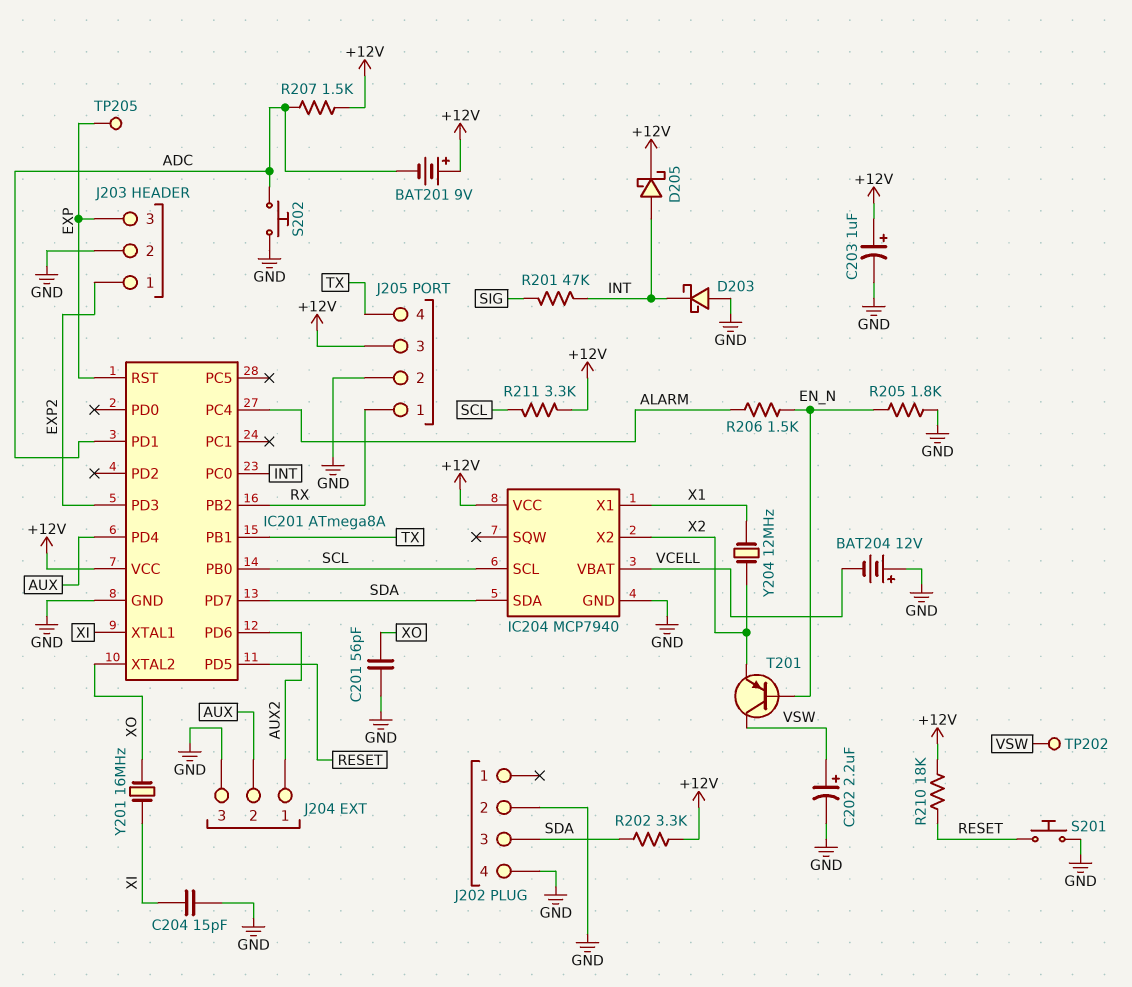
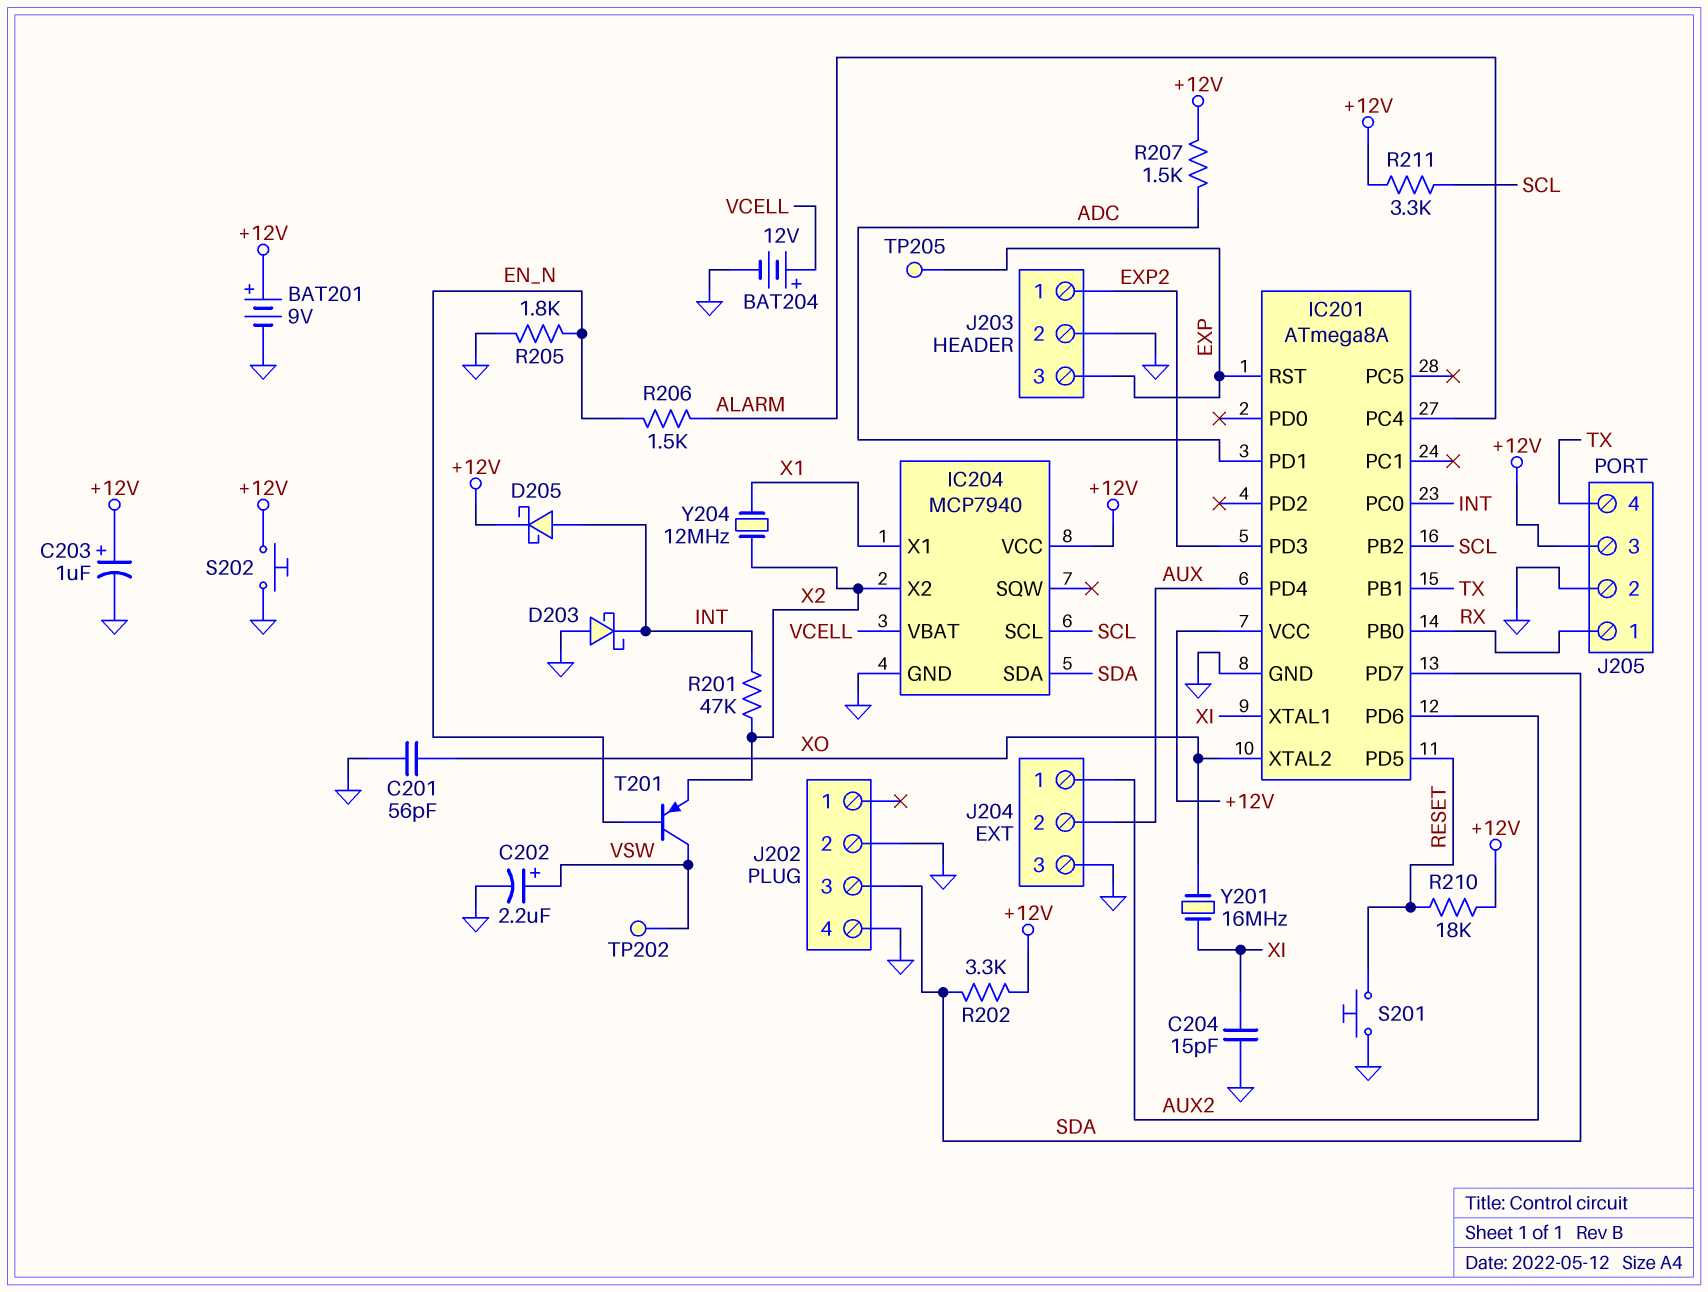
BAT201: 9V (plus +12V, minus ADC) -> 9V (plus +12V, minus GND)
BAT204: 12V (plus GND, minus VCELL) -> 12V (plus VCELL, minus GND)
IC201 pin PB0: SCL -> RX
IC201 pin PB2: RX -> SCL
R201: 47k (INT, SIG) -> 47k (INT, X2)
S202: button (ADC, GND) -> button (+12V, GND)

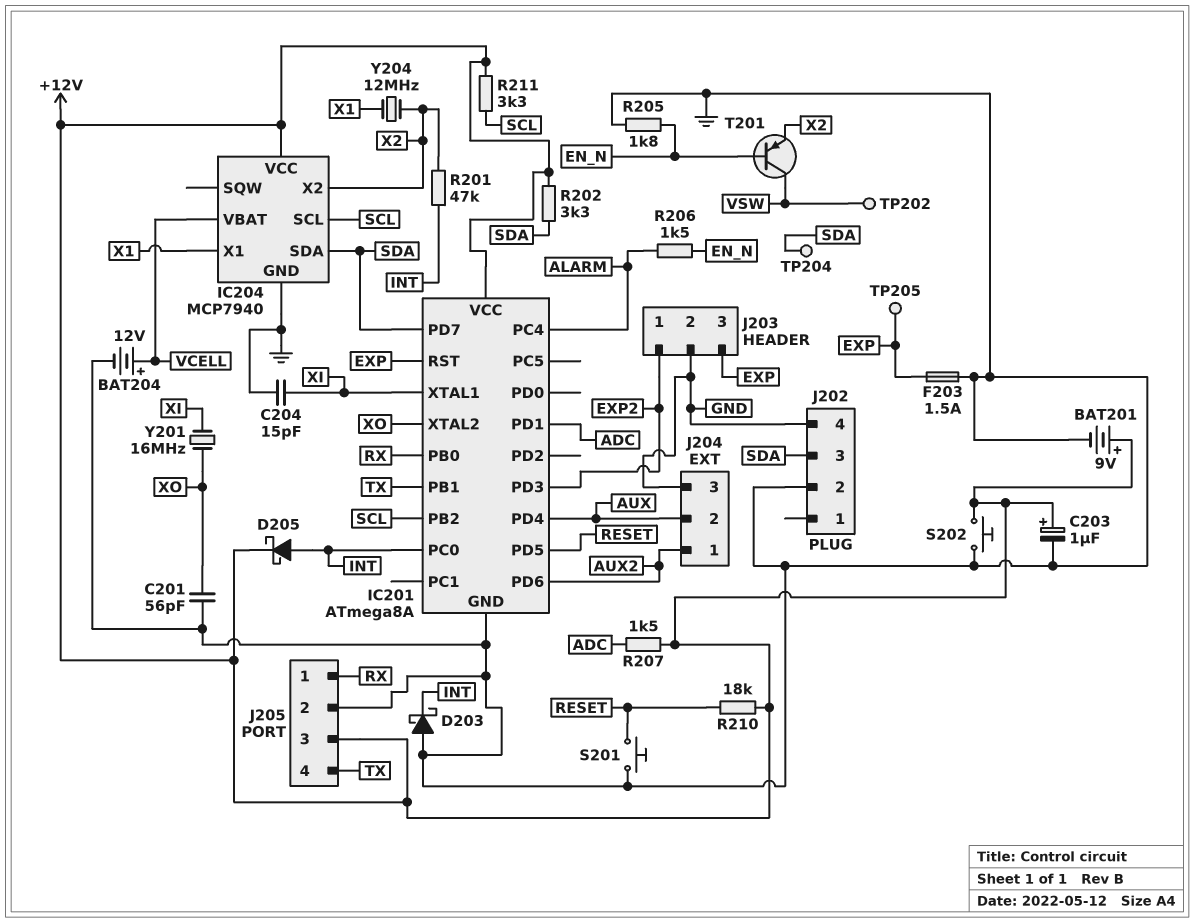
C202: 2.2uF (plus VSW, minus GND) -> none
F203: none -> 1.5A (EXP, GND)
TP204: none -> test point (SDA)

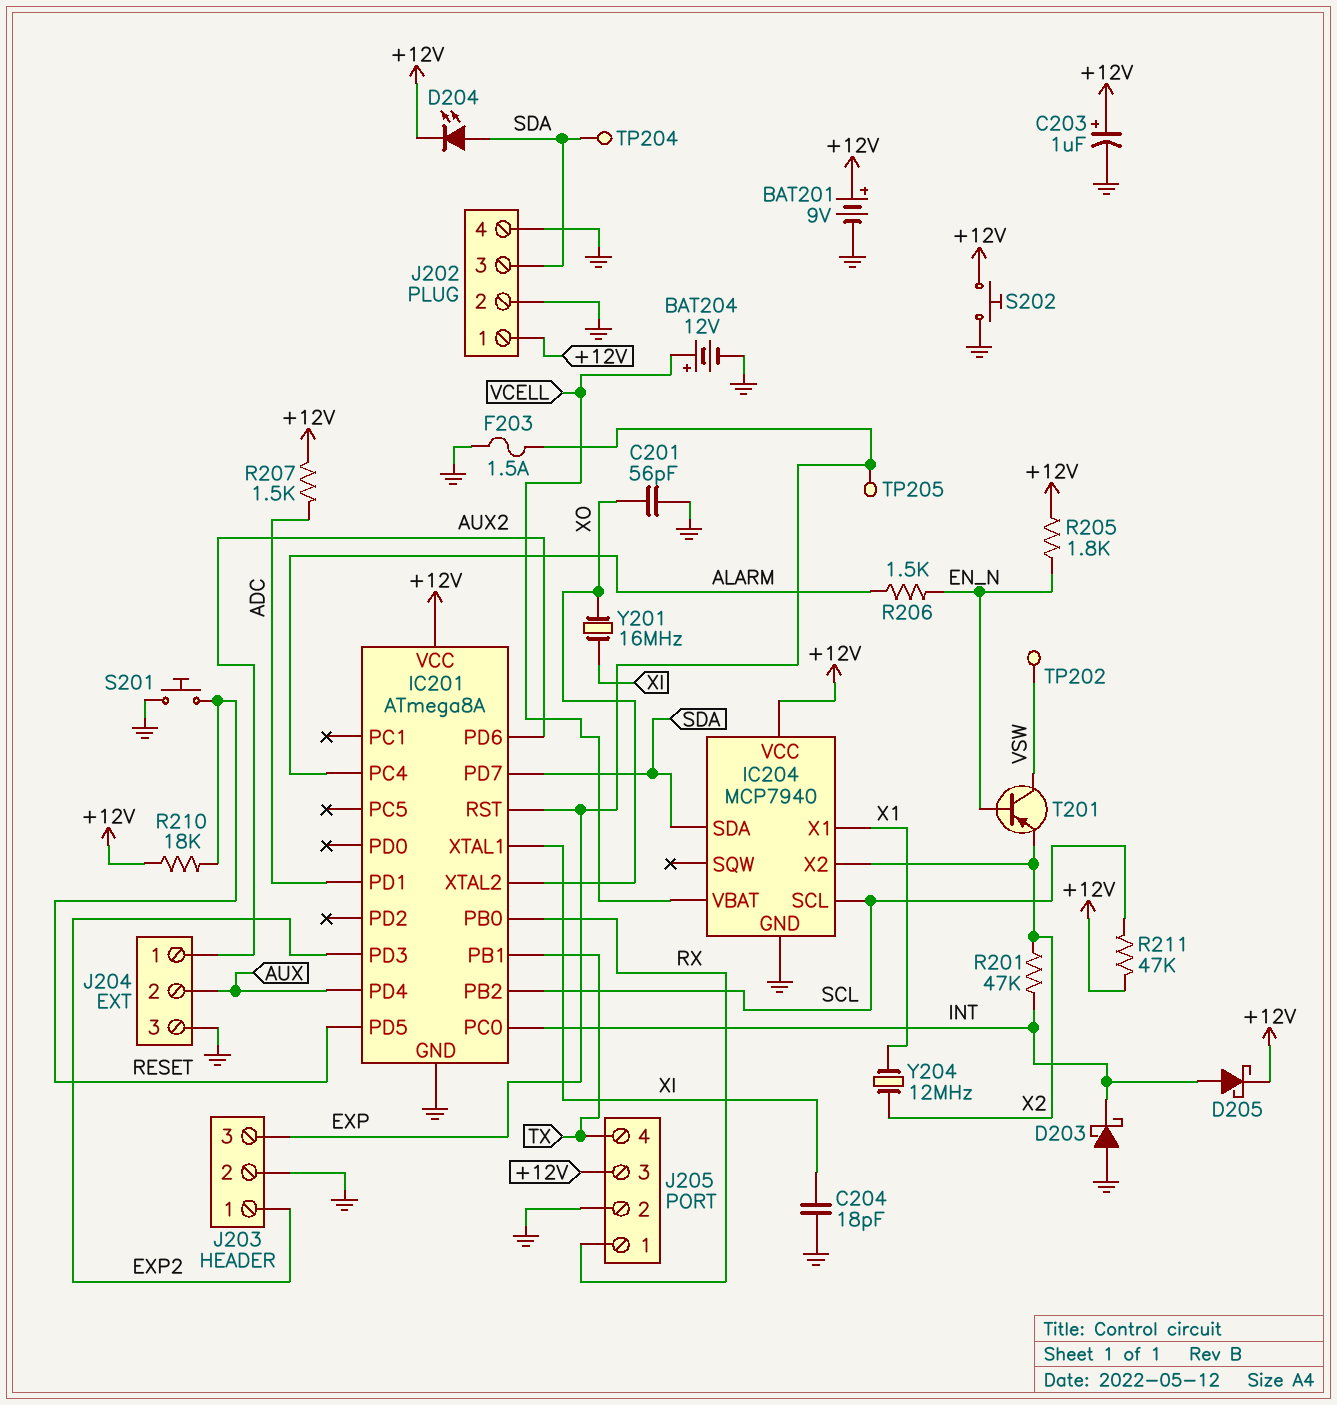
C204: 15pF (GND, XI) -> 18pF (GND, XI)
D204: none -> LED (A SDA, K +12V)
J202 pin 1: none -> +12V
R202: 3.3k (+12V, SDA) -> none
R205: 1.8k (EN_N, GND) -> 1.8k (+12V, EN_N)
R211: 3.3k (+12V, SCL) -> 47k (+12V, SCL)

